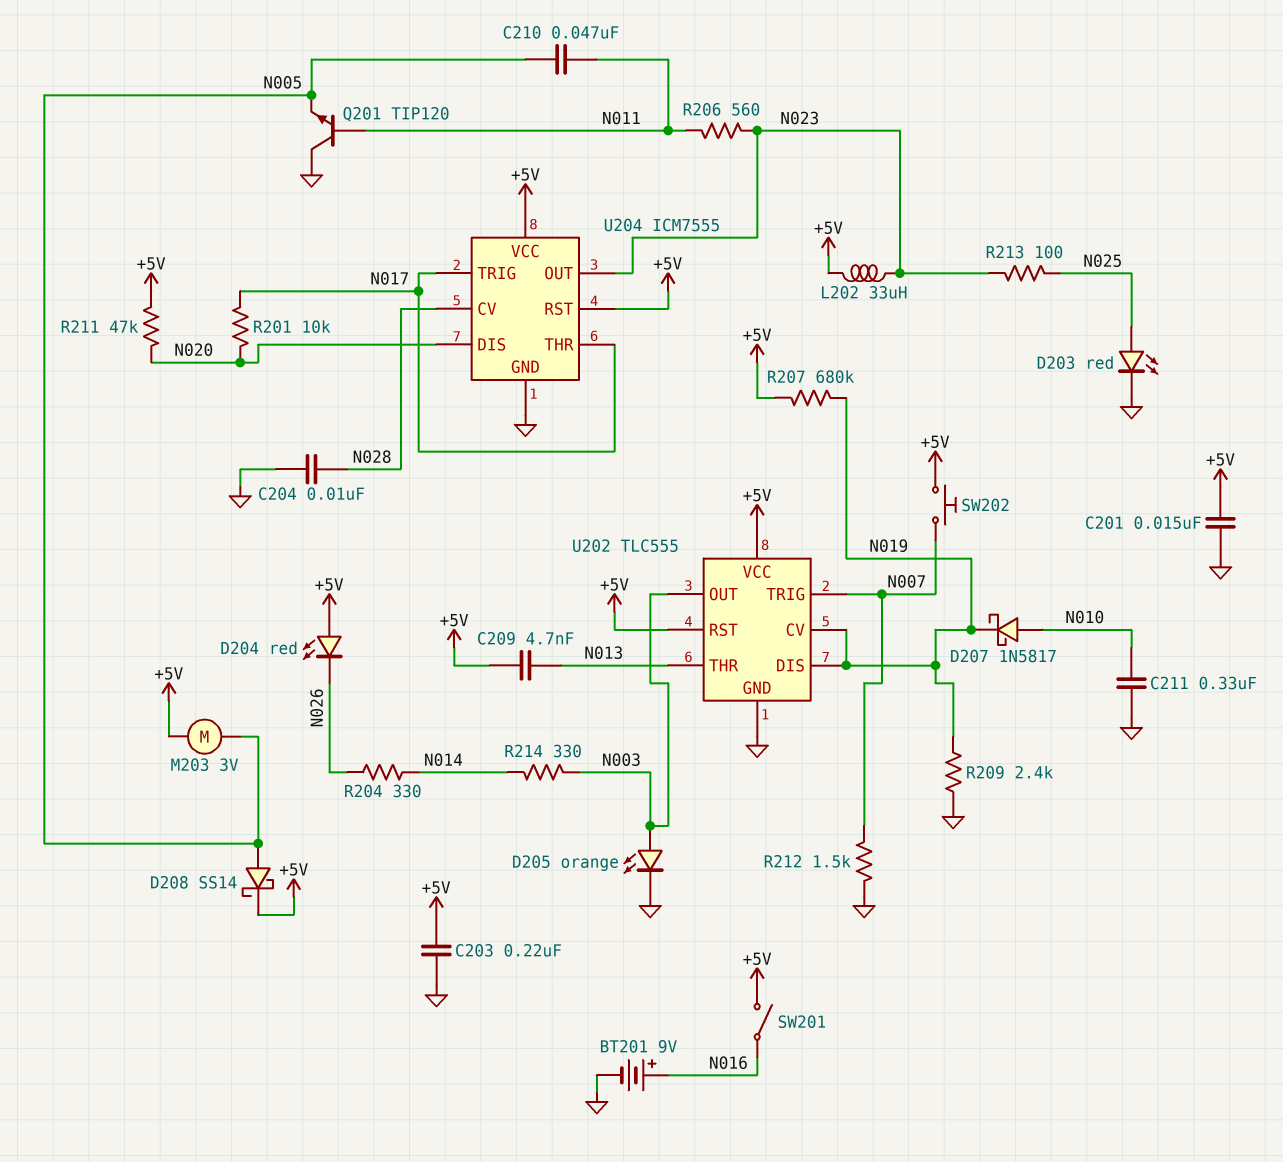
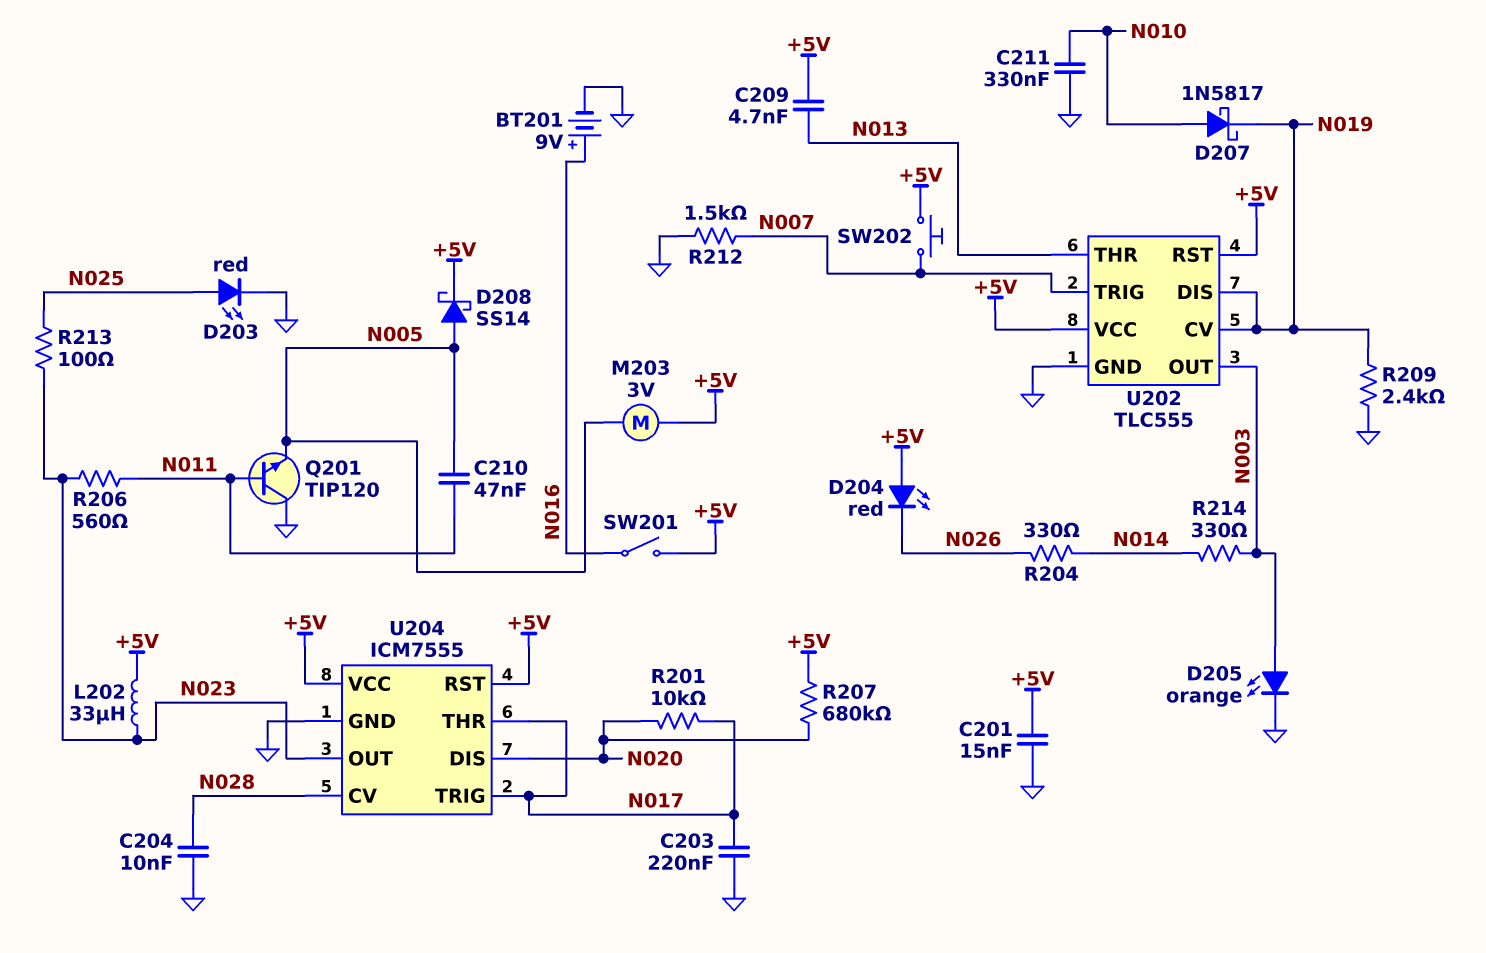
C203: 220nF (+5V, GND) -> 220nF (GND, N017)
R207: 680k (+5V, N019) -> 680k (+5V, N020)
R211: 47k (+5V, N020) -> none

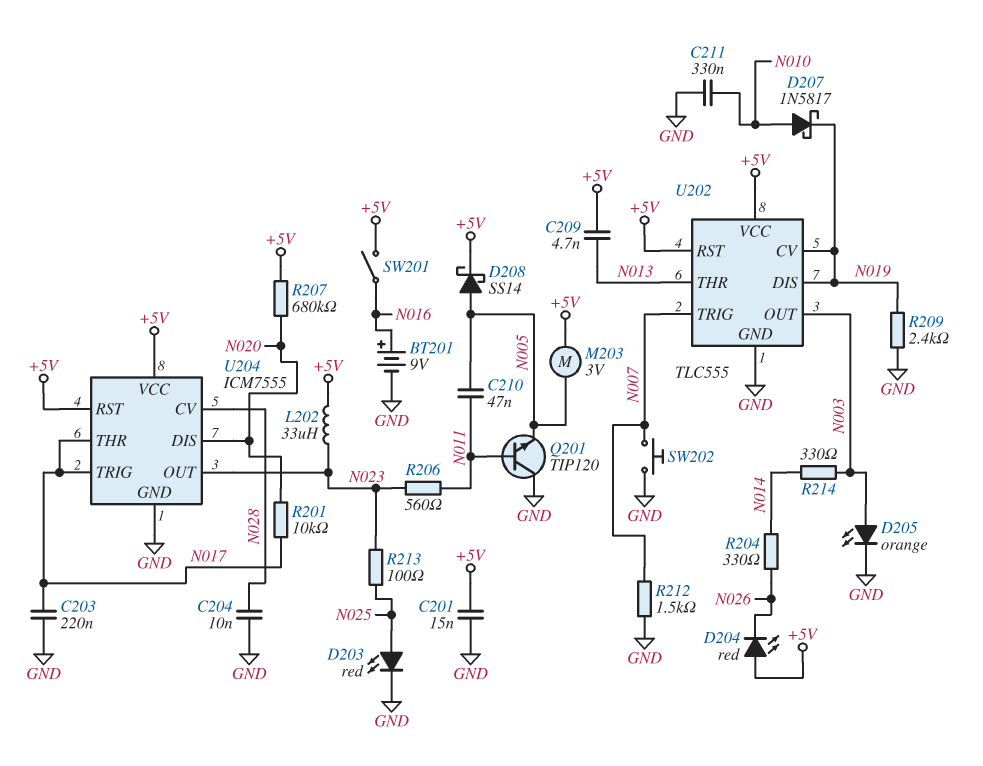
SW202: button (+5V, N007) -> button (GND, N007)

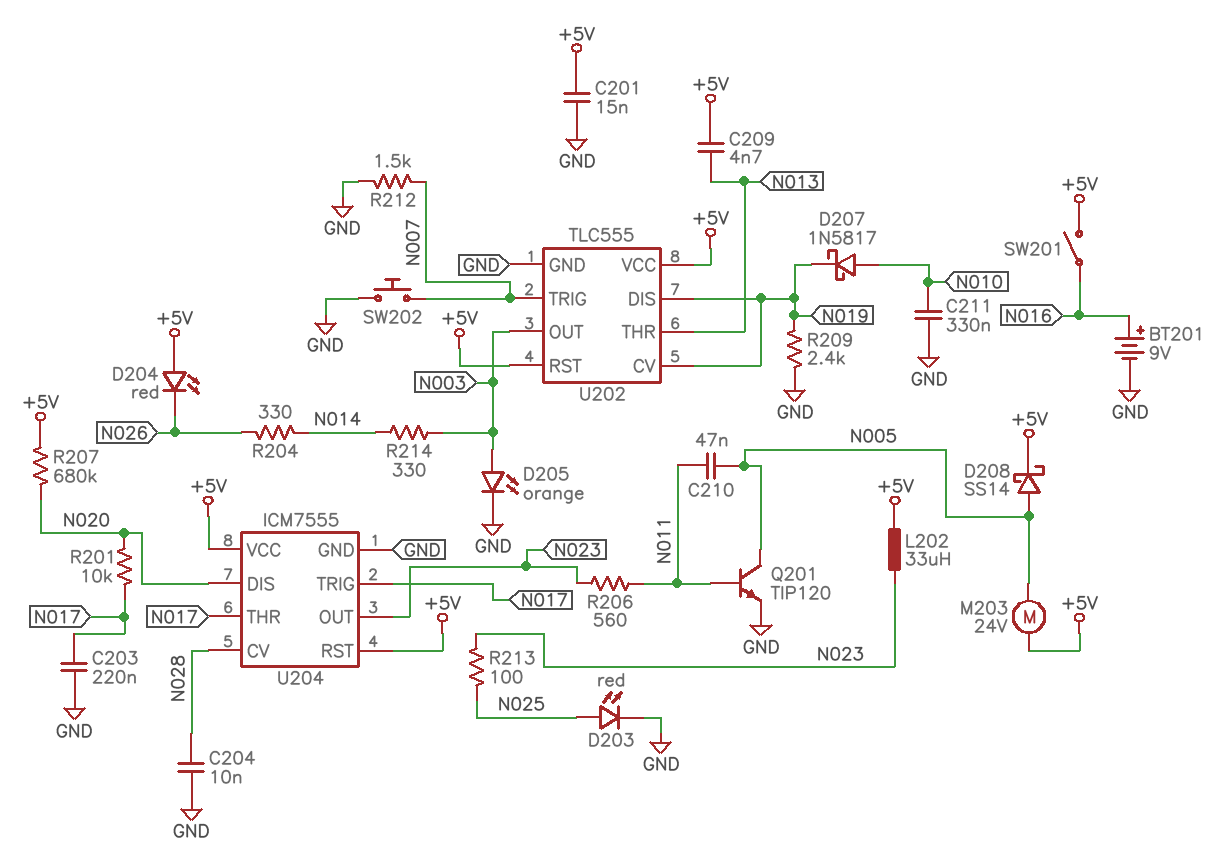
M203: motor 3V (+5V, N005) -> motor 24V (+5V, N005)
Q201: NPN TIP120 (B N011, C GND, E N005) -> NPN TIP120 (B N011, C N005, E GND)

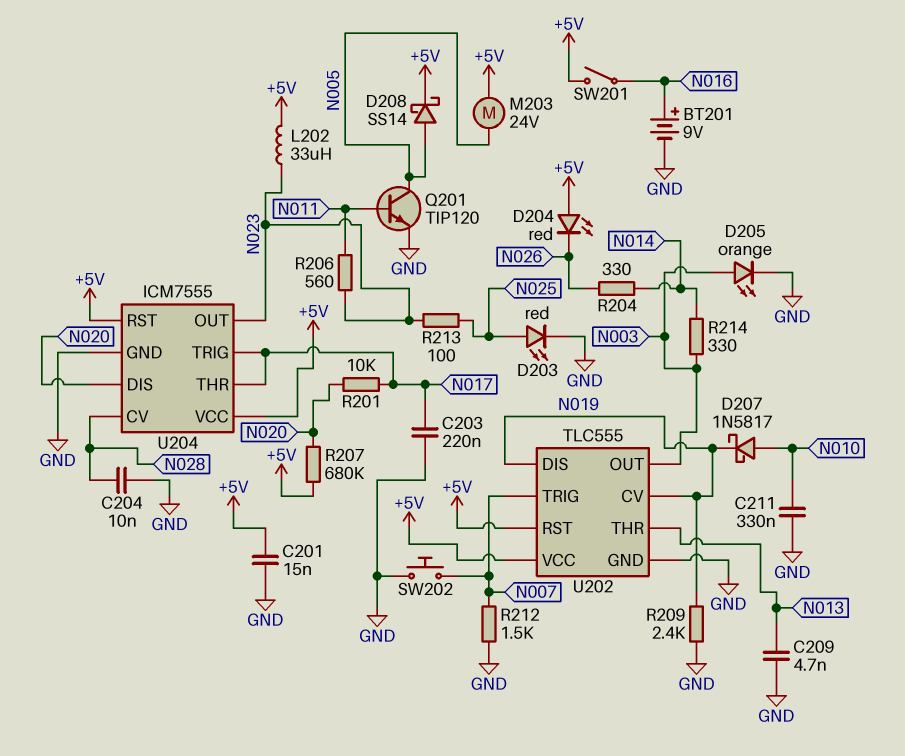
C209: 4.7nF (+5V, N013) -> 4.7nF (GND, N013)
C210: 47nF (N005, N011) -> none

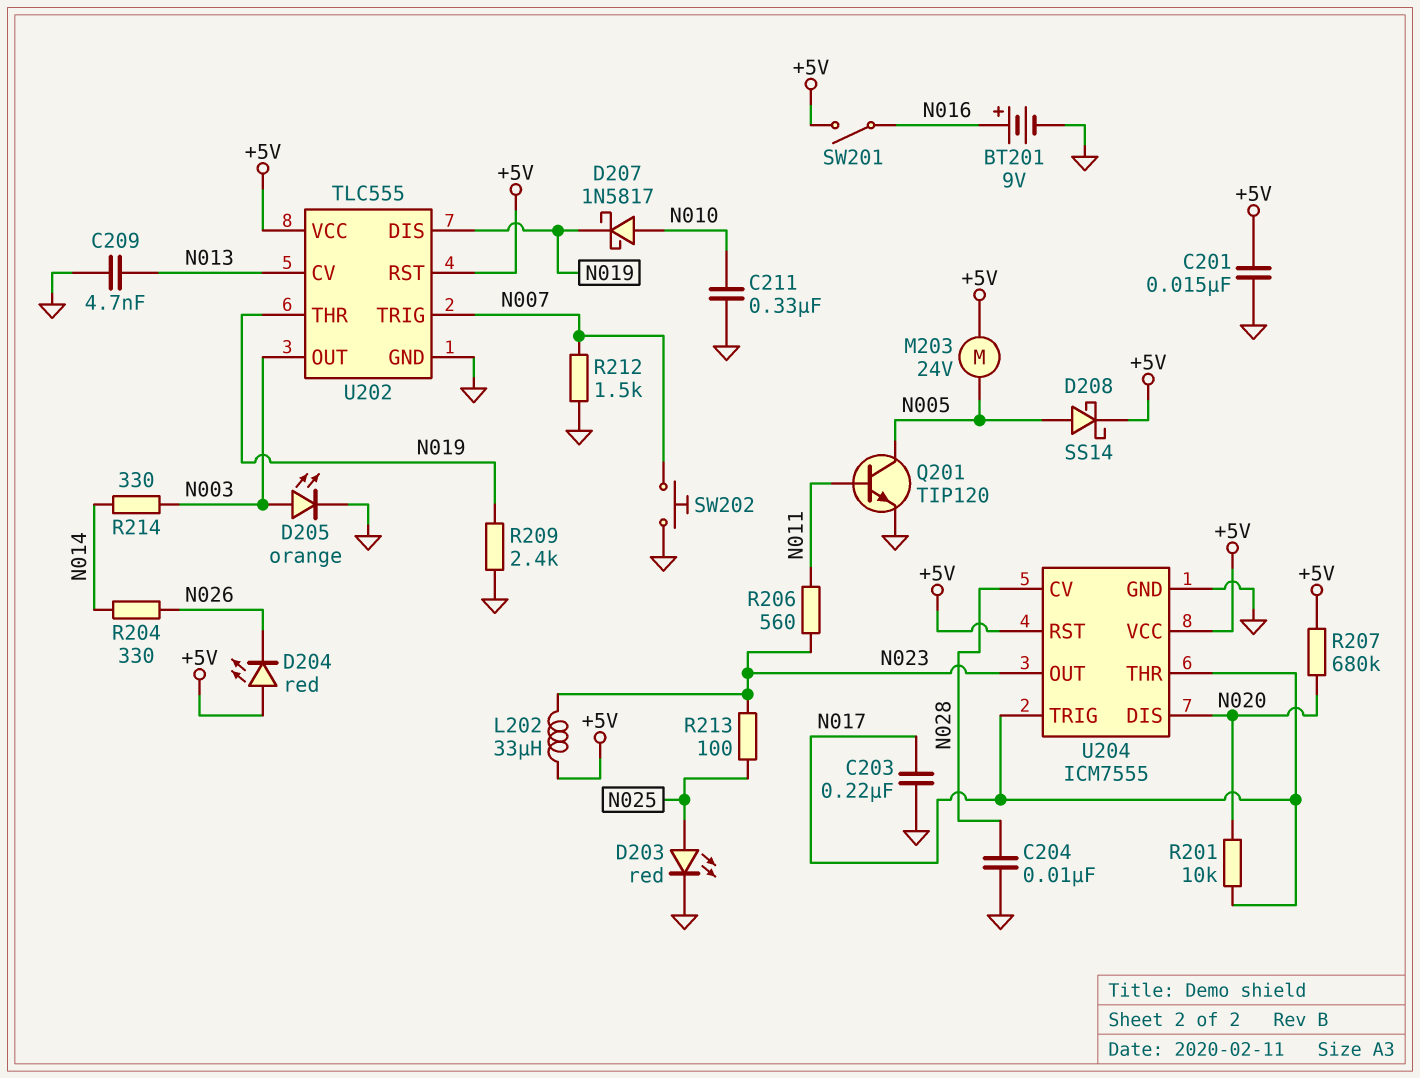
U202 pin CV: N019 -> N013
U202 pin THR: N013 -> N019

